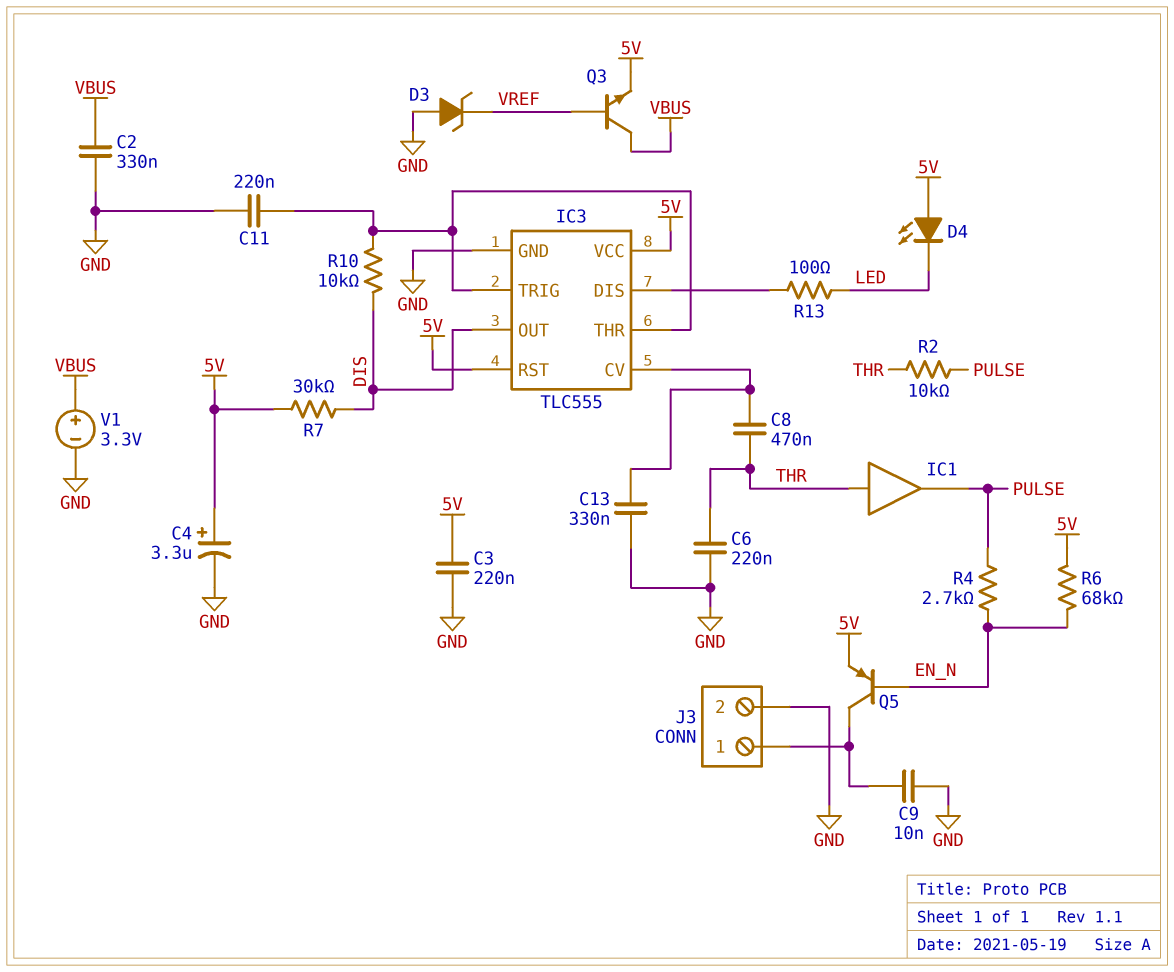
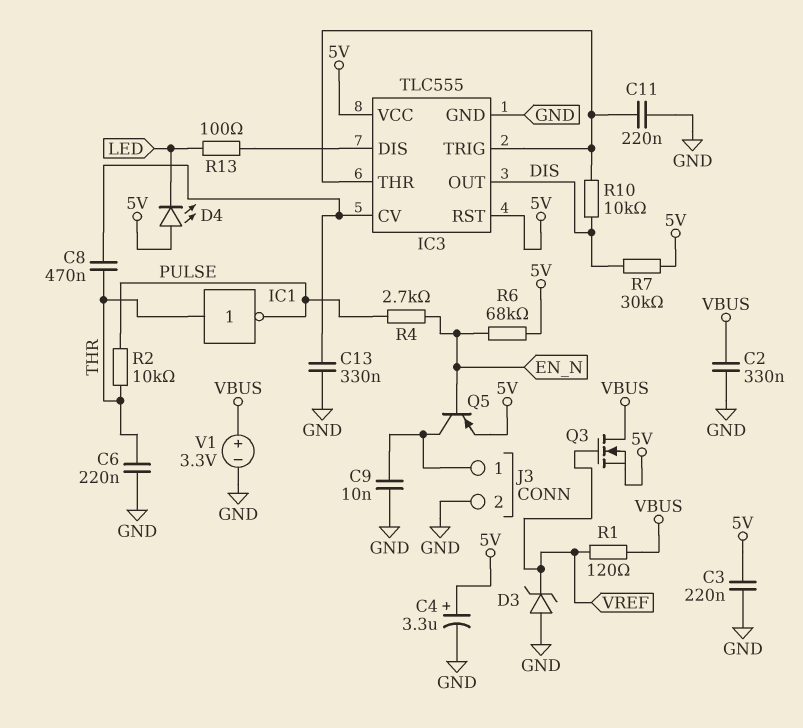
IC1: buffer (in THR, out PULSE) -> NOT (in THR, out PULSE)
Q3: NPN (B VREF, C VBUS, E 5V) -> NMOS (G VREF, D VBUS, S 5V)
R1: none -> 120 (VBUS, VREF)

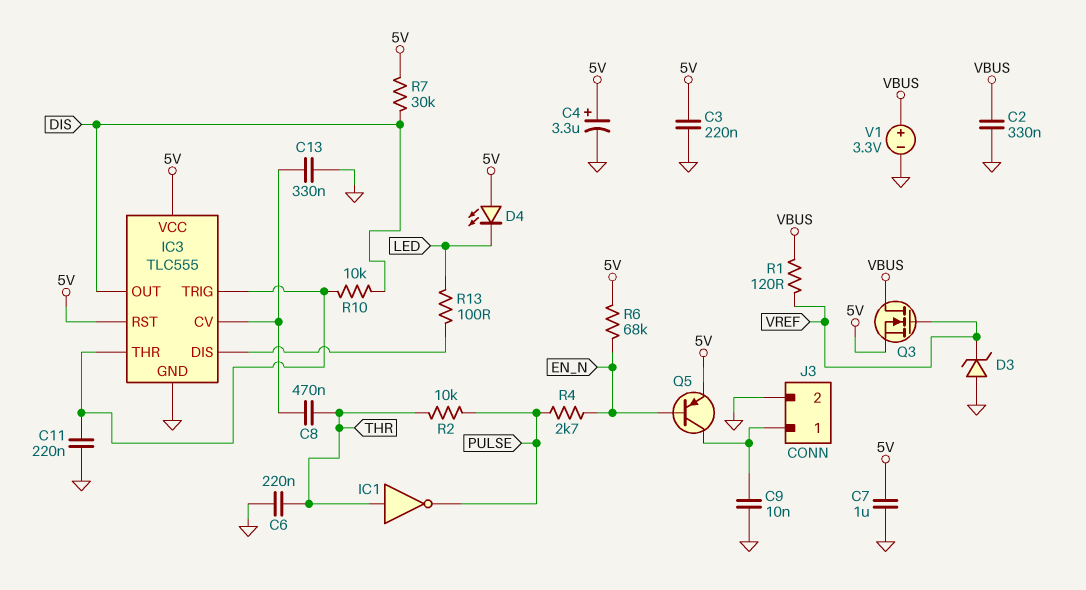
C7: none -> 1uF (5V, GND)

